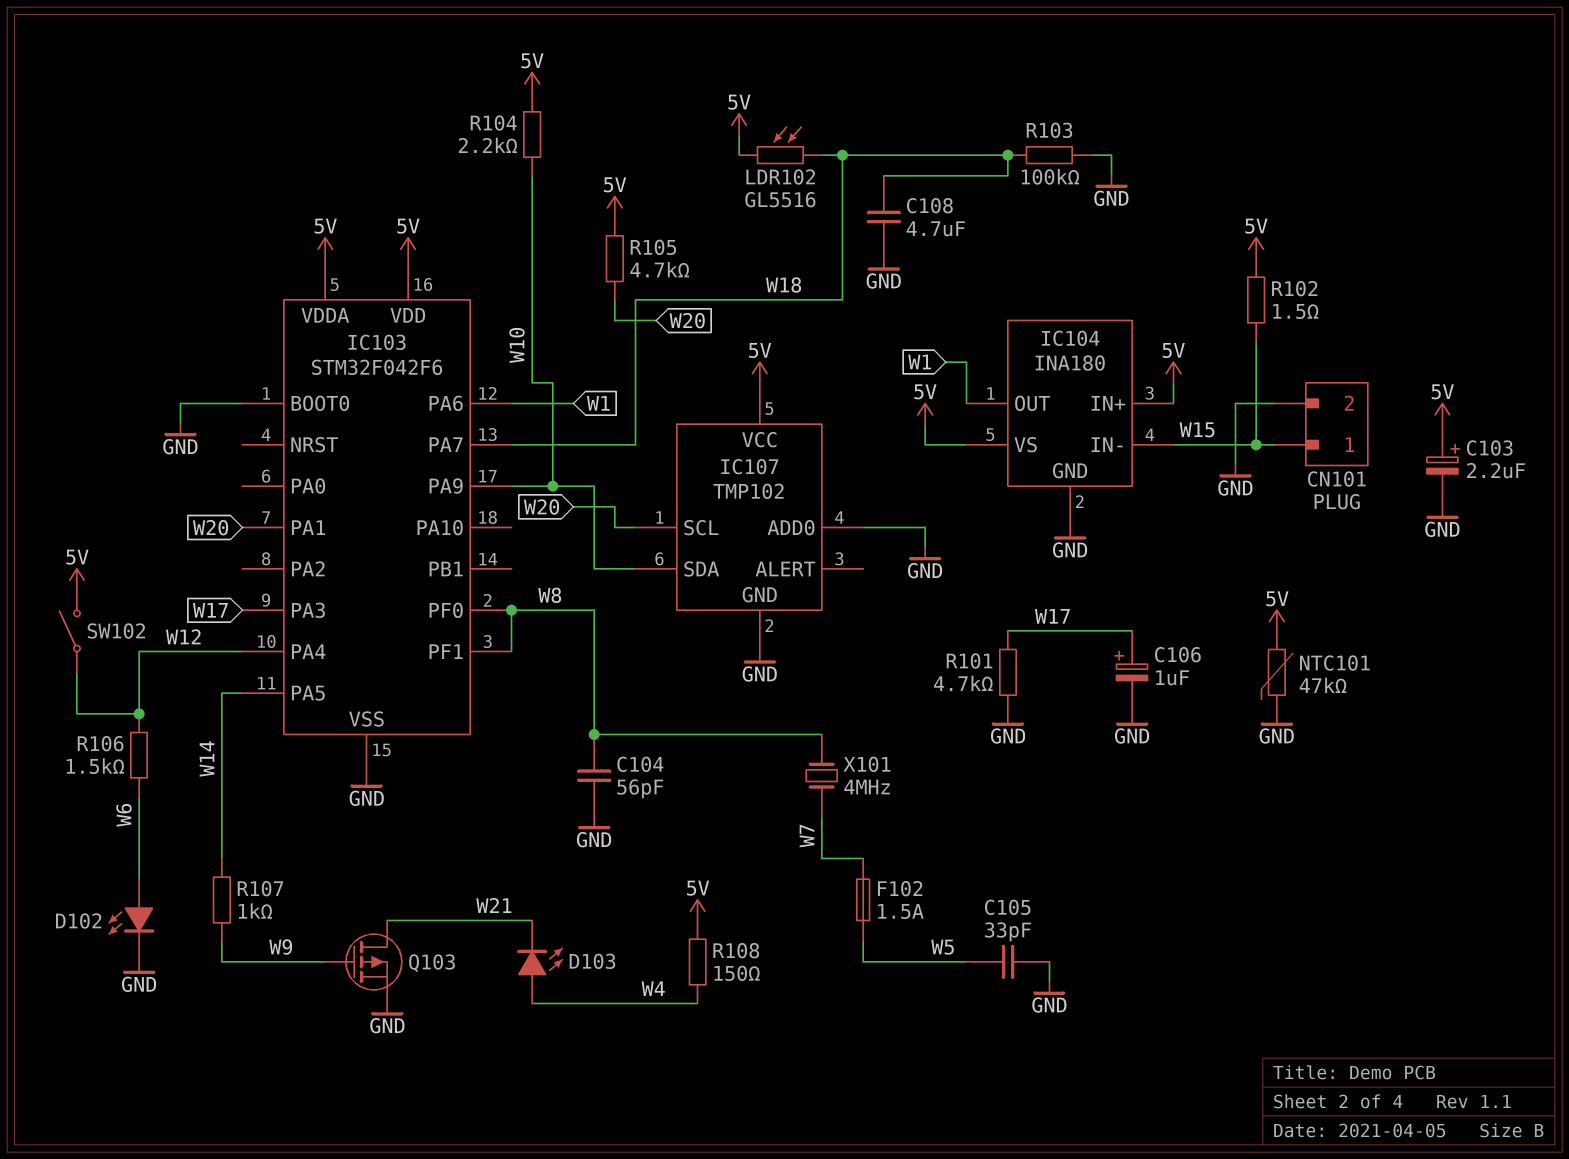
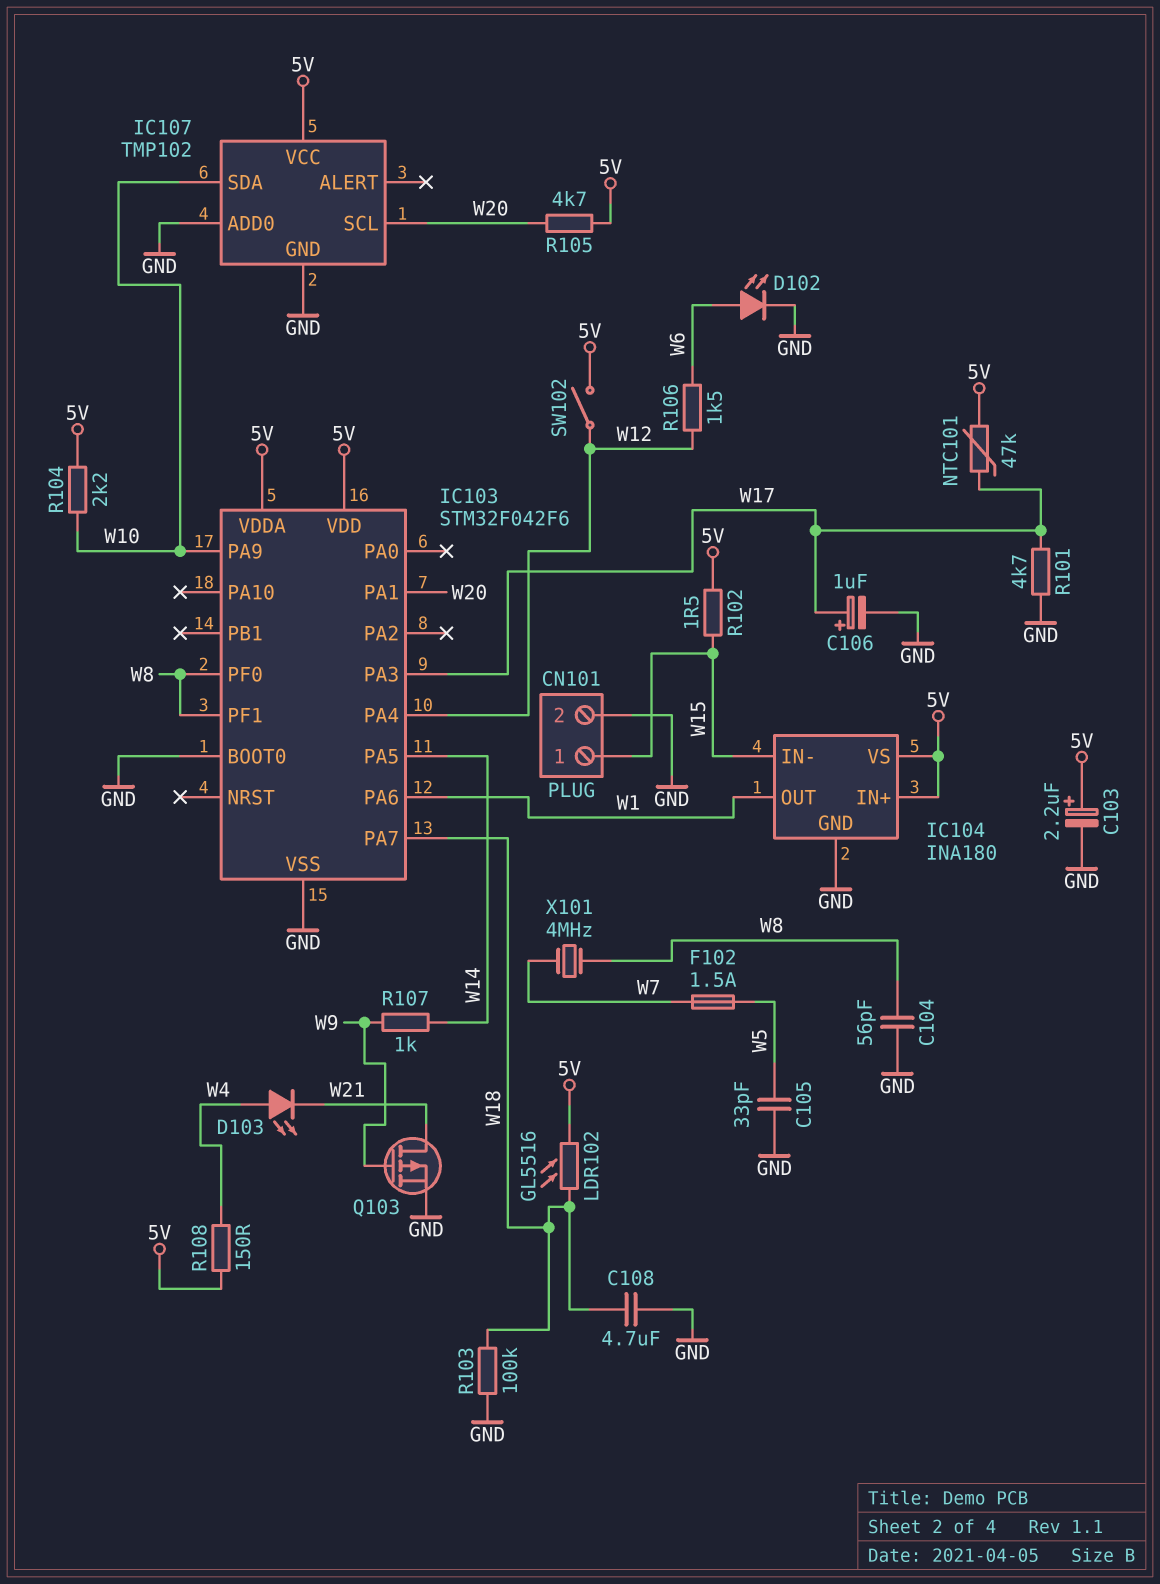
NTC101: 47k (5V, GND) -> 47k (5V, W17)

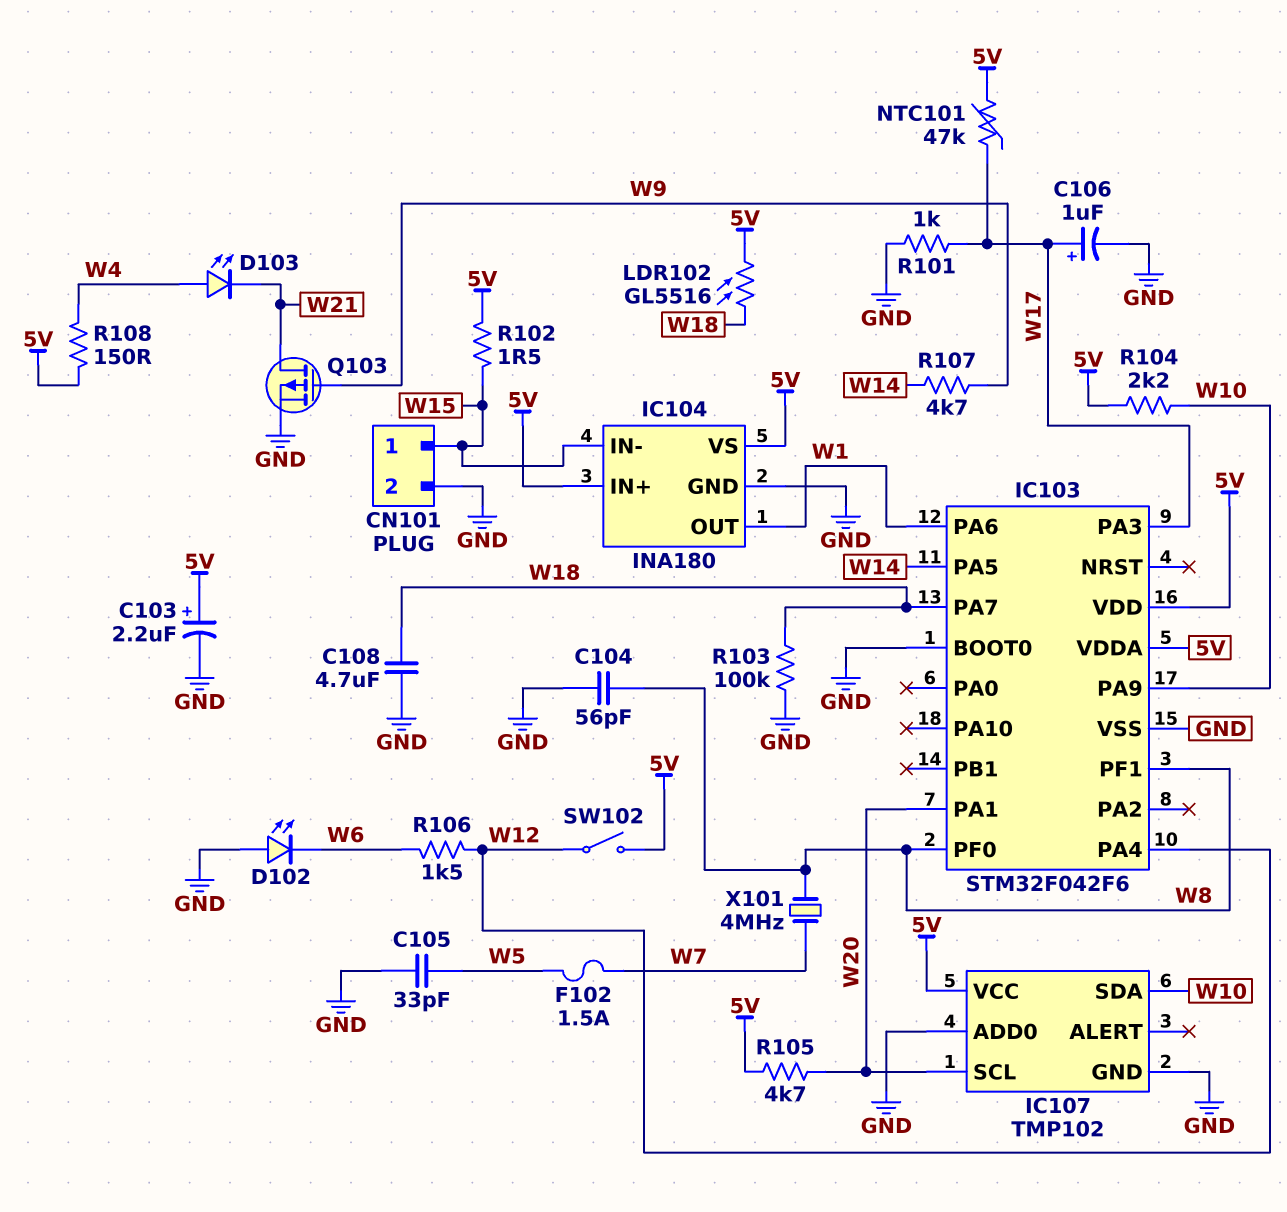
D102: LED (A W6, K GND) -> LED (A GND, K W6)
R101: 4.7k (GND, W17) -> 1k (GND, W17)
R107: 1k (W9, W14) -> 4.7k (W9, W14)

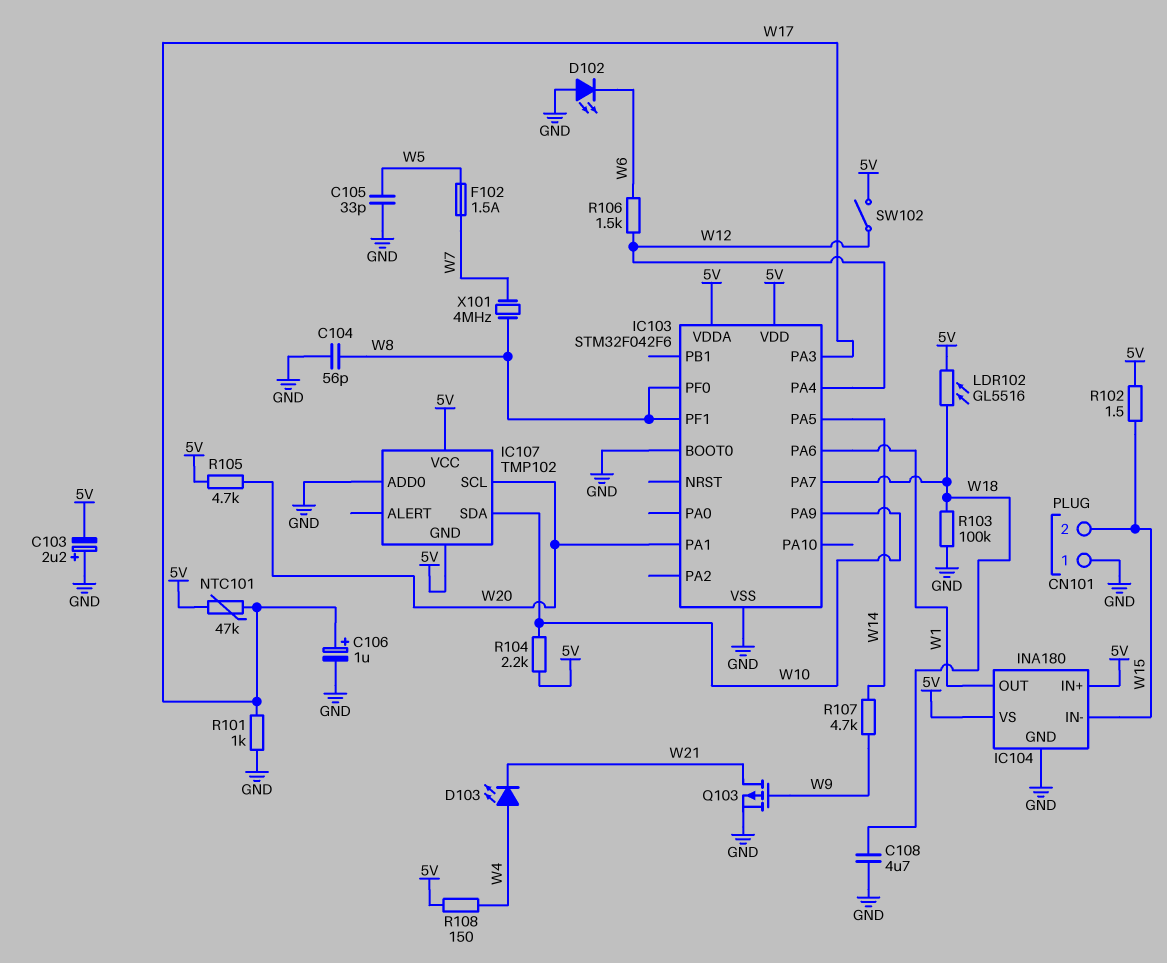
C103: 2.2uF (plus 5V, minus GND) -> 2.2uF (plus GND, minus 5V)
CN101 pin 1: W15 -> GND
CN101 pin 2: GND -> W15
IC107 pin GND: GND -> 5V

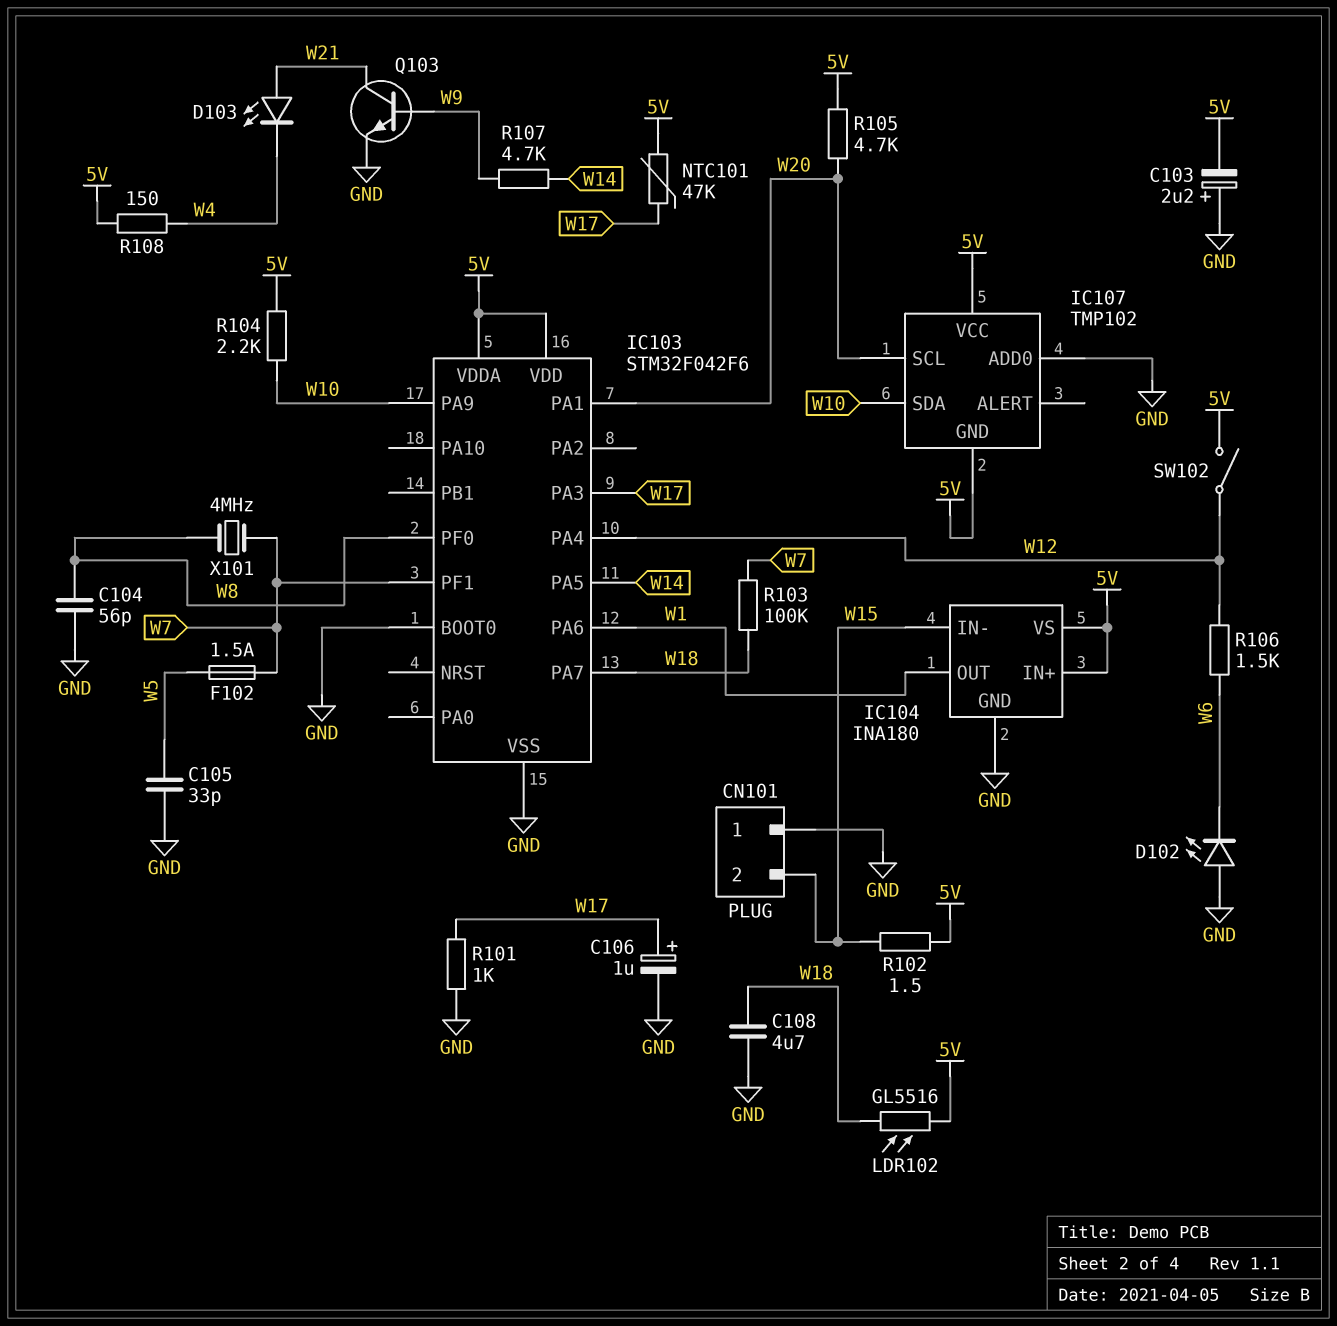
D103: LED (A W4, K W21) -> LED (A W21, K W4)
IC103 pin PF1: W8 -> W7
Q103: PMOS (G W9, D W21, S GND) -> NPN (B W9, C W21, E GND)
R103: 100k (GND, W18) -> 100k (W7, W18)

